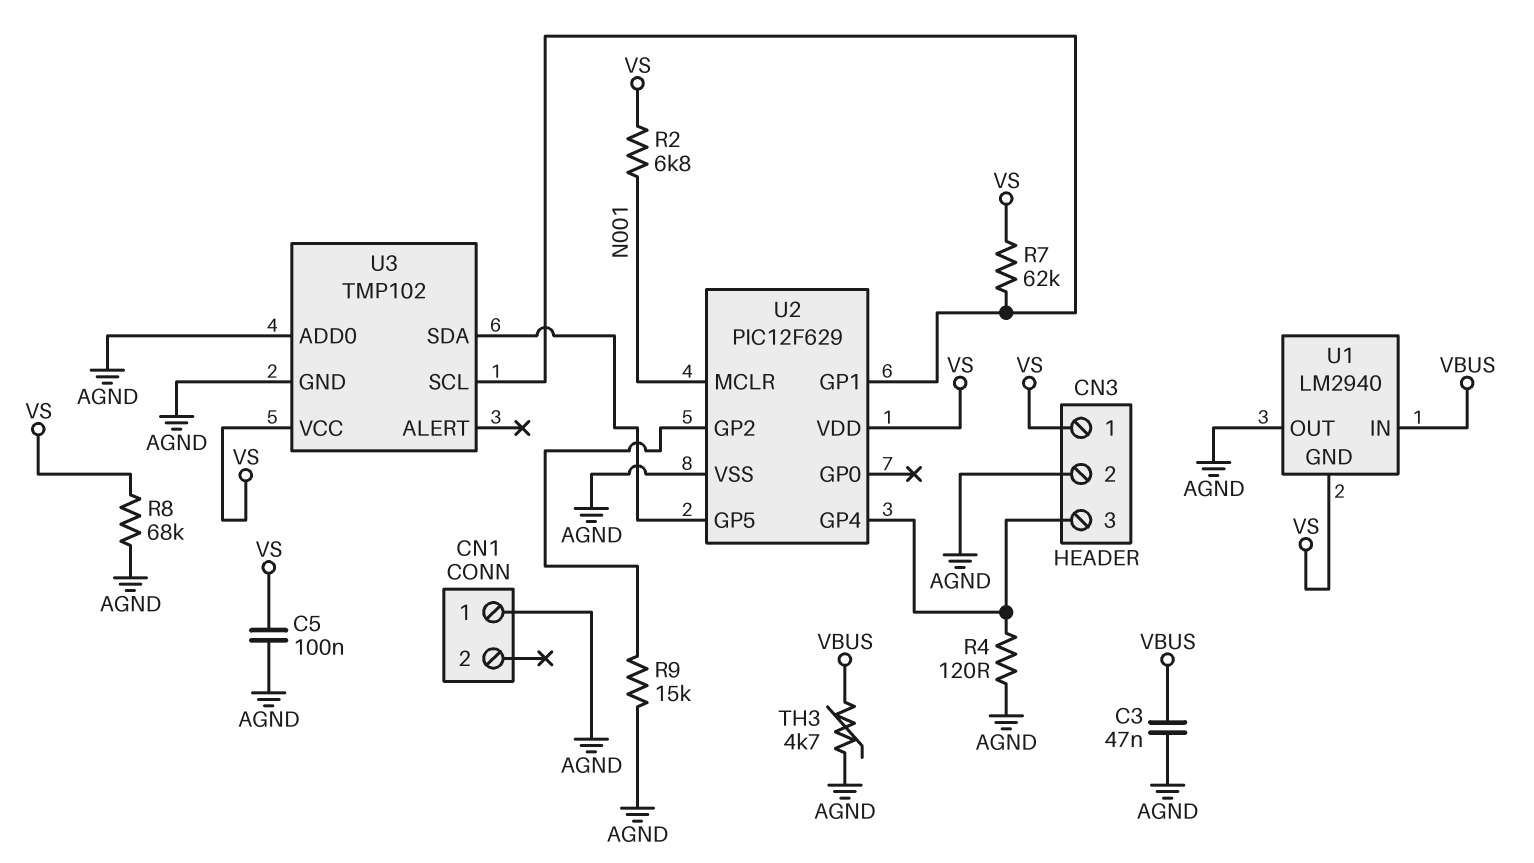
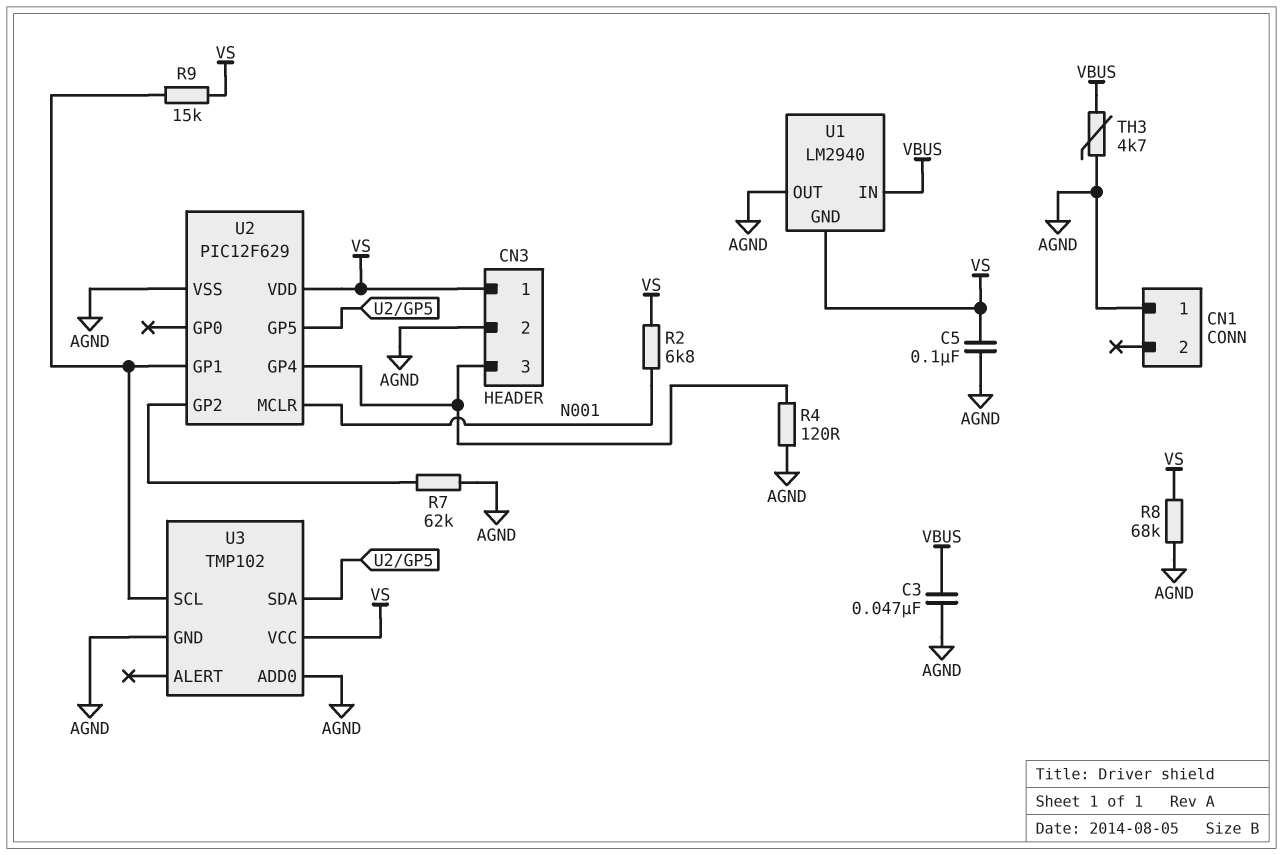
R7: 62k (U2/GP1, VS) -> 62k (AGND, U2/GP2)
R9: 15k (AGND, U2/GP2) -> 15k (U2/GP1, VS)

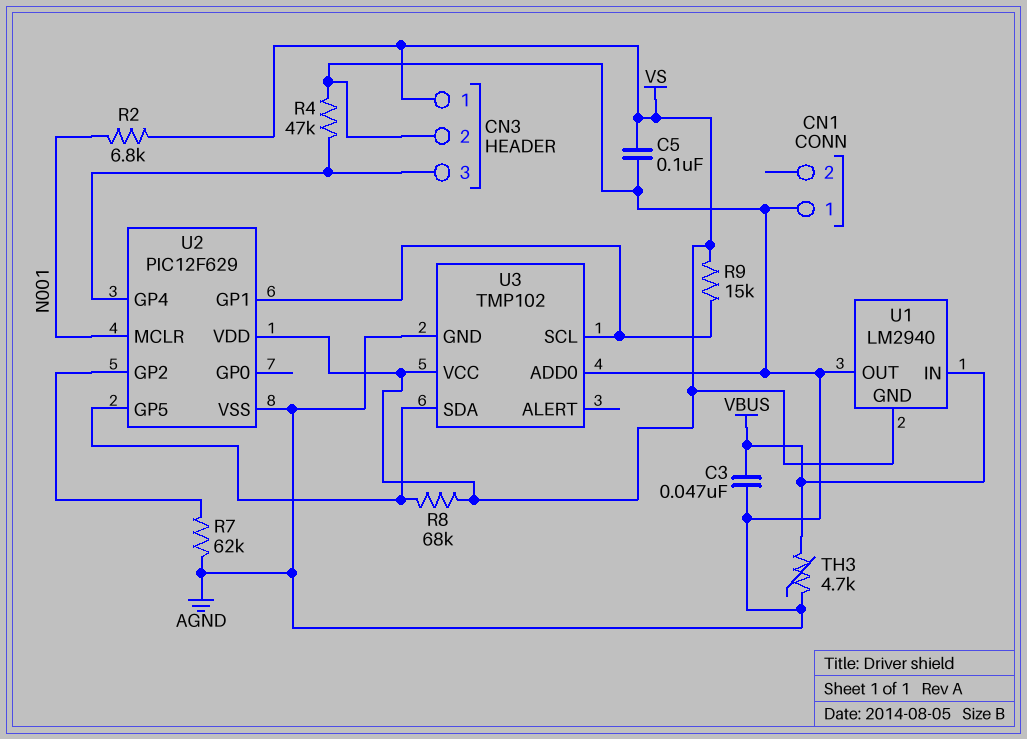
R4: 120 (AGND, CN3/3) -> 47k (AGND, CN3/3)
R8: 68k (AGND, VS) -> 68k (U2/GP5, VS)

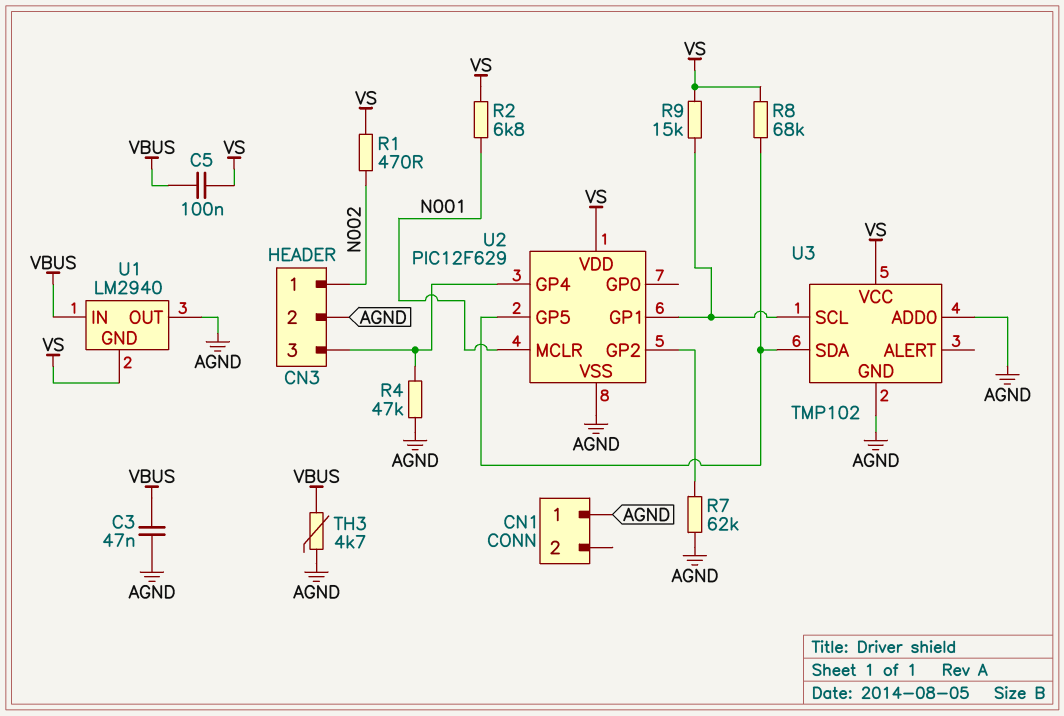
C5: 100nF (AGND, VS) -> 100nF (VBUS, VS)
CN3 pin 1: VS -> N002
R1: none -> 470 (N002, VS)

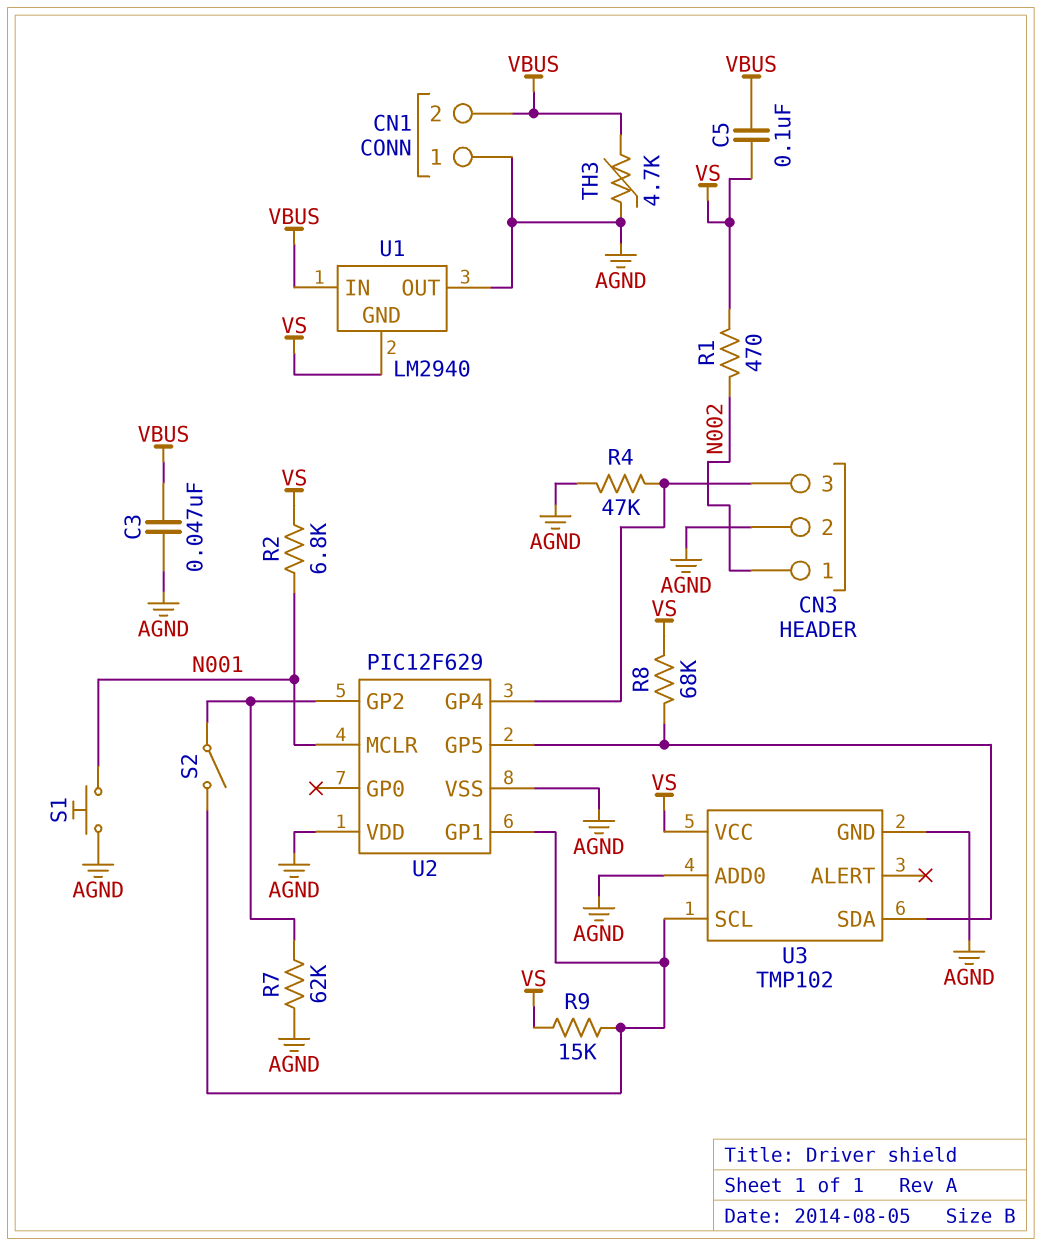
CN1 pin 2: none -> VBUS
S1: none -> button (AGND, N001)
S2: none -> switch (U2/GP1, U2/GP2)
U2 pin VDD: VS -> AGND

